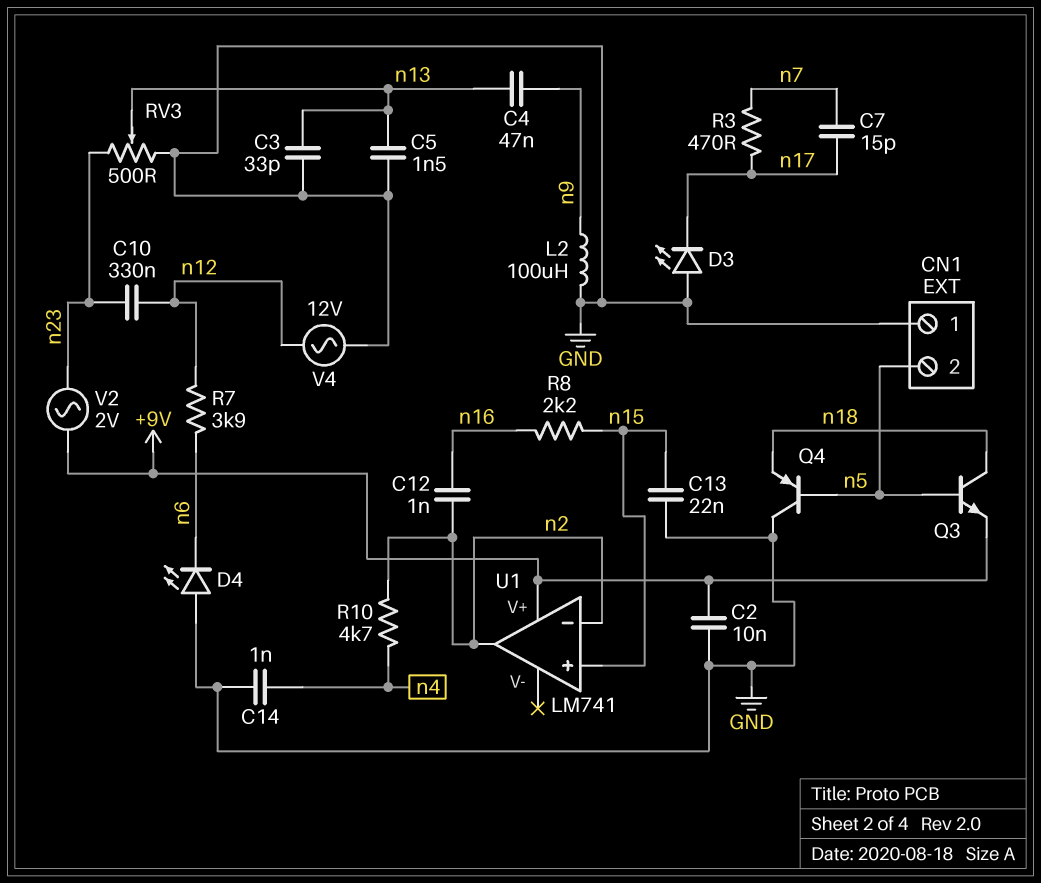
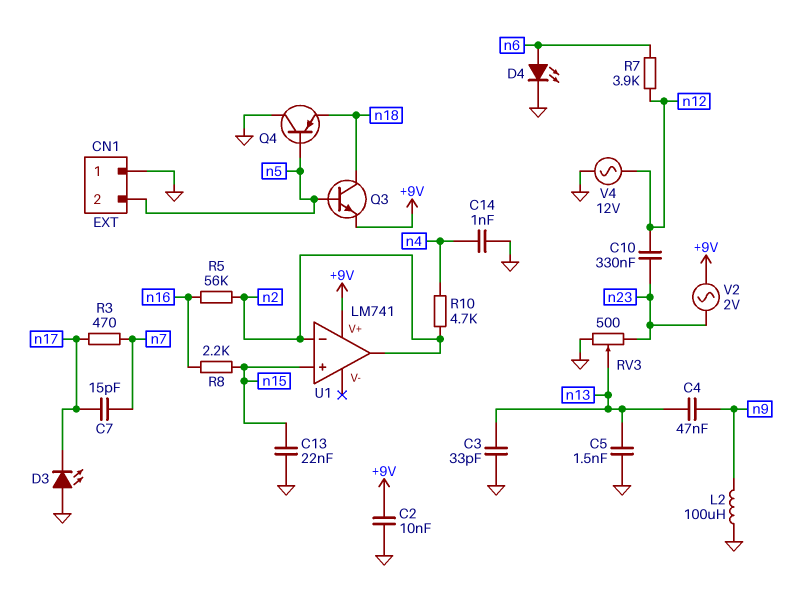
C12: 1nF (n2, n16) -> none
D4: LED (A GND, K n6) -> LED (A n6, K GND)
R5: none -> 56k (n2, n16)

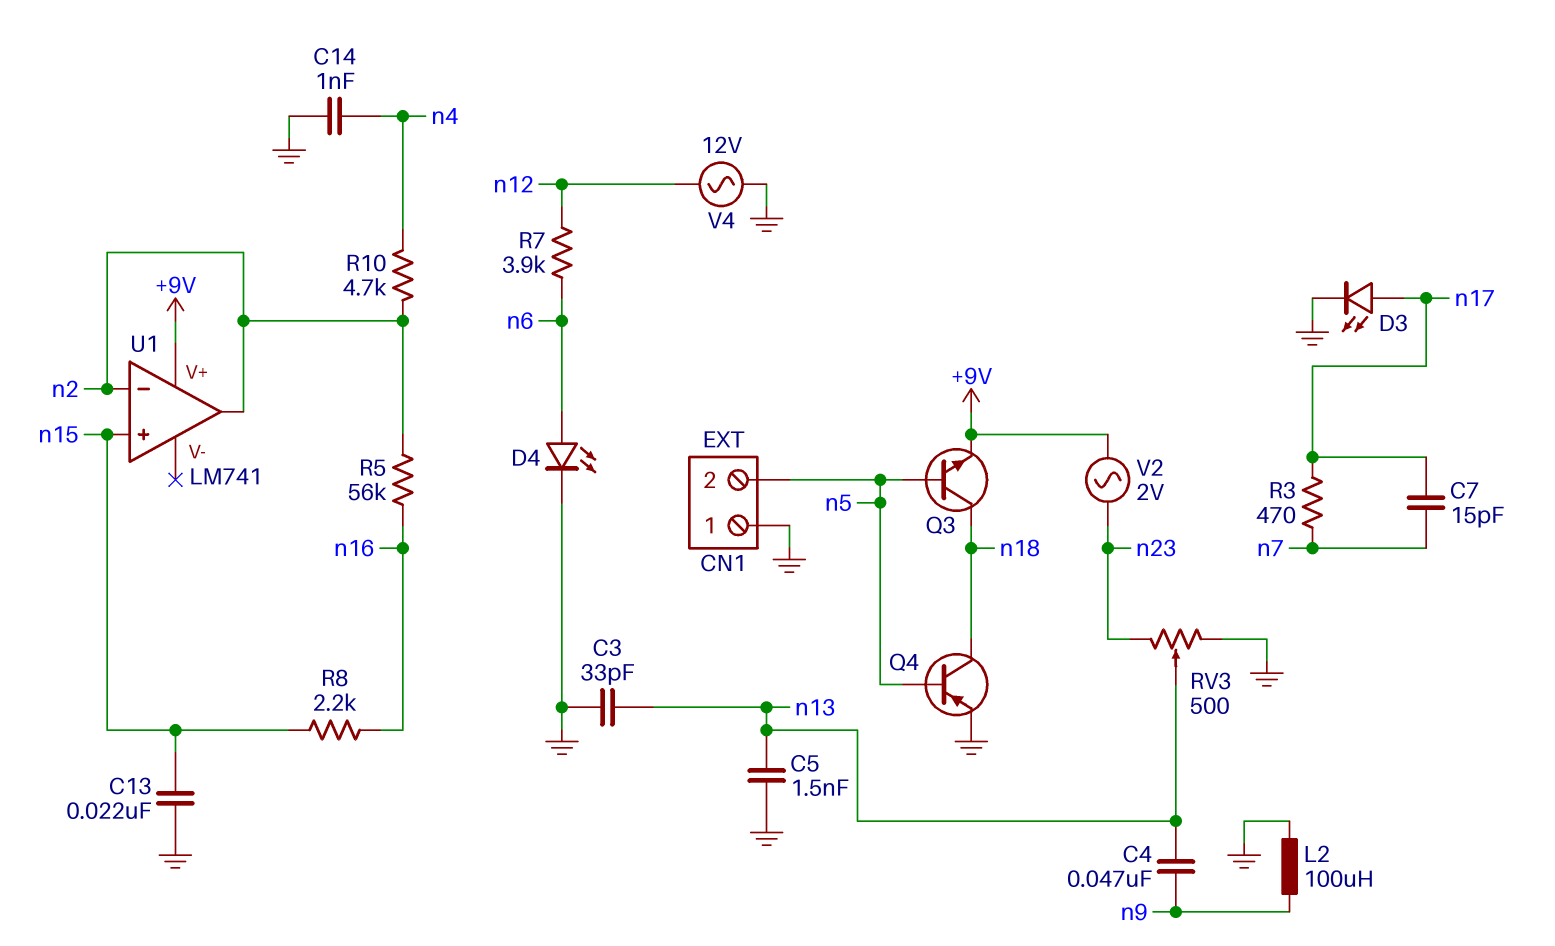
C2: 10nF (+9V, GND) -> none
C10: 330nF (n12, n23) -> none
D3: LED (A GND, K n17) -> LED (A n17, K GND)
Q4: PNP (B n5, C GND, E n18) -> PNP (B n5, C n18, E GND)

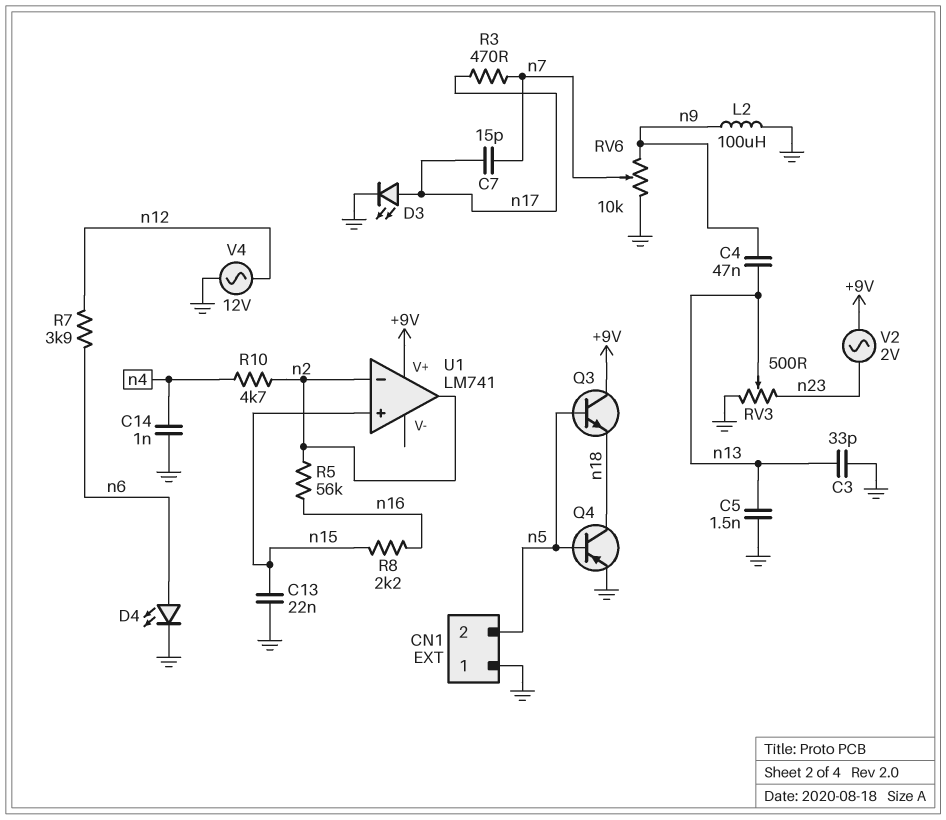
Q3: NPN (B n5, C n18, E +9V) -> NPN (B n5, C +9V, E n18)
RV6: none -> 10k (GND, n9, wiper n7)

